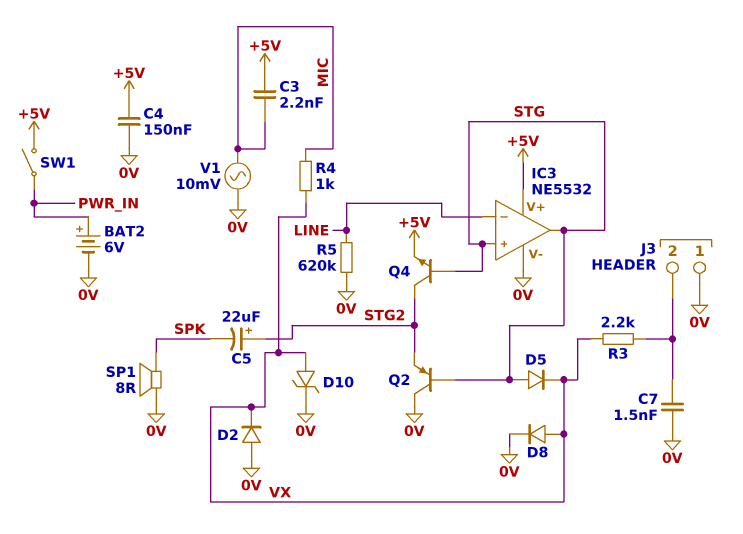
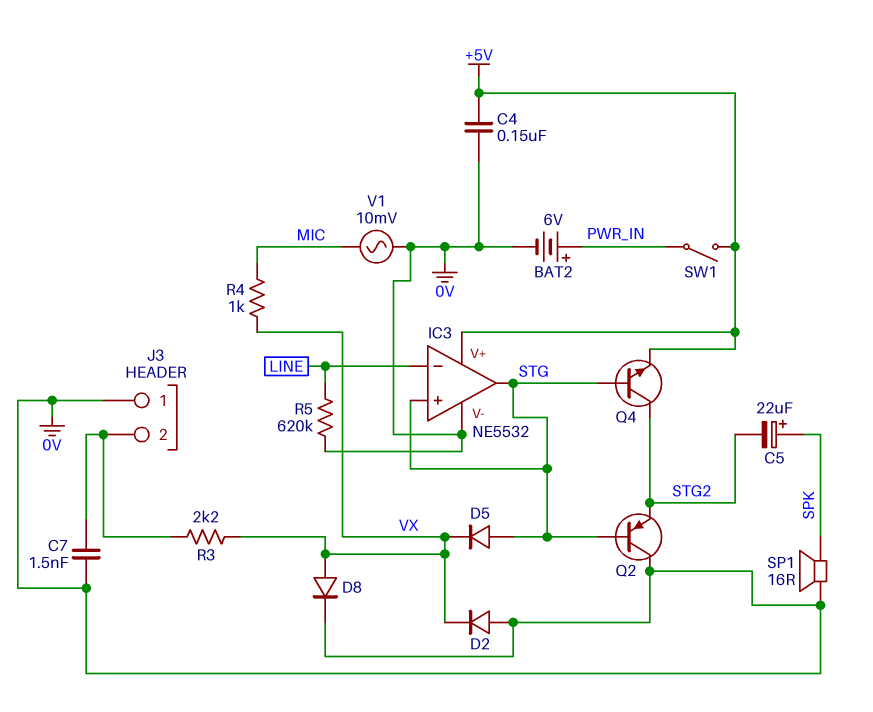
C3: 2.2nF (+5V, MIC) -> none
C5: 22uF (plus STG2, minus SPK) -> 22uF (plus SPK, minus STG2)
D10: zener (A VX, K 0V) -> none
SP1: speaker 8R (0V, SPK) -> speaker 16R (0V, SPK)

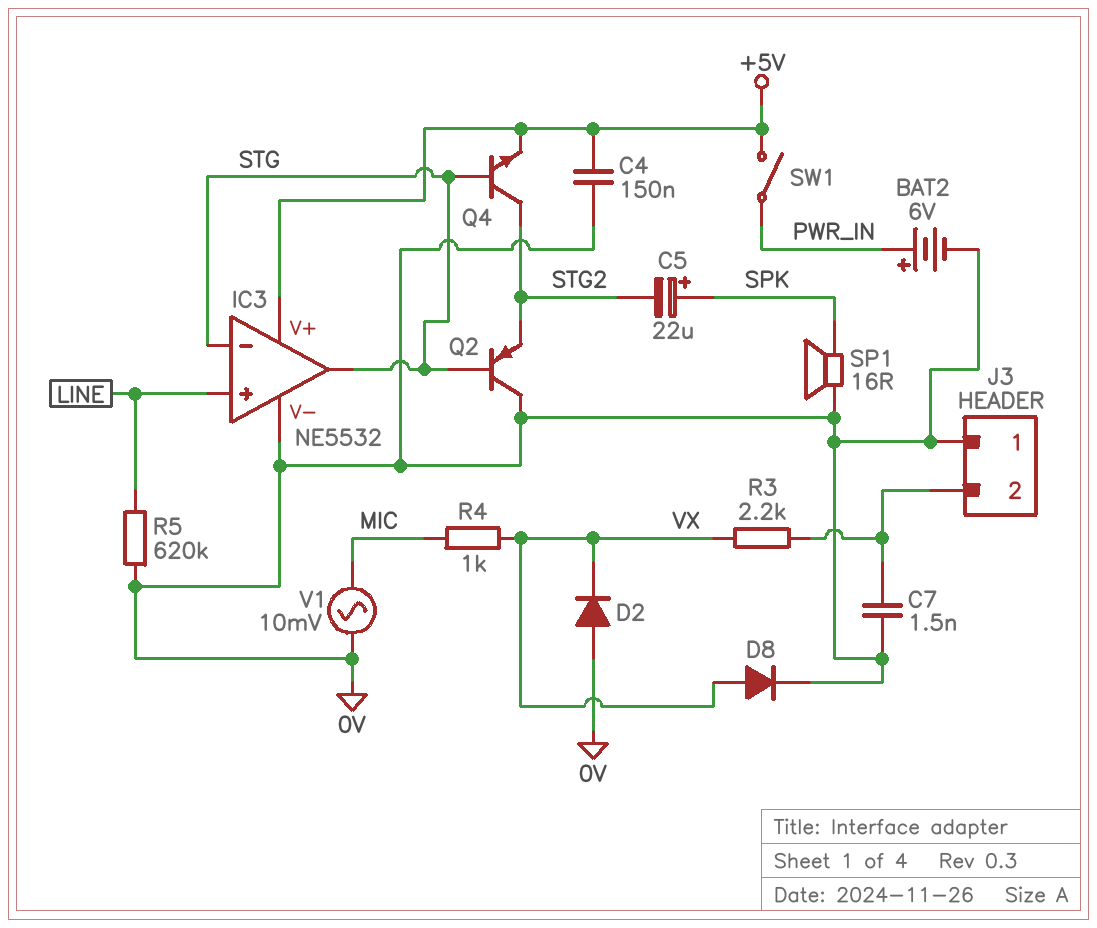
D5: diode (A STG, K VX) -> none
IC3 pin in+: STG -> LINE
IC3 pin in-: LINE -> STG

